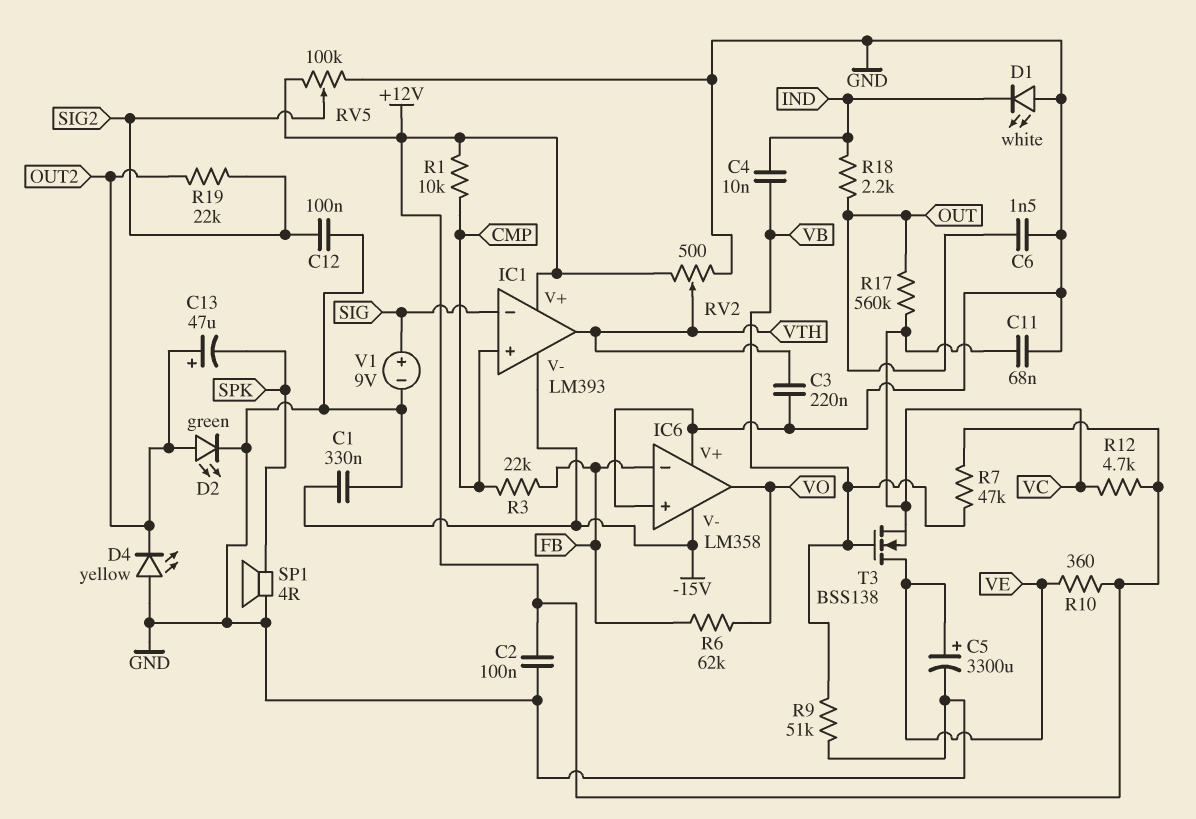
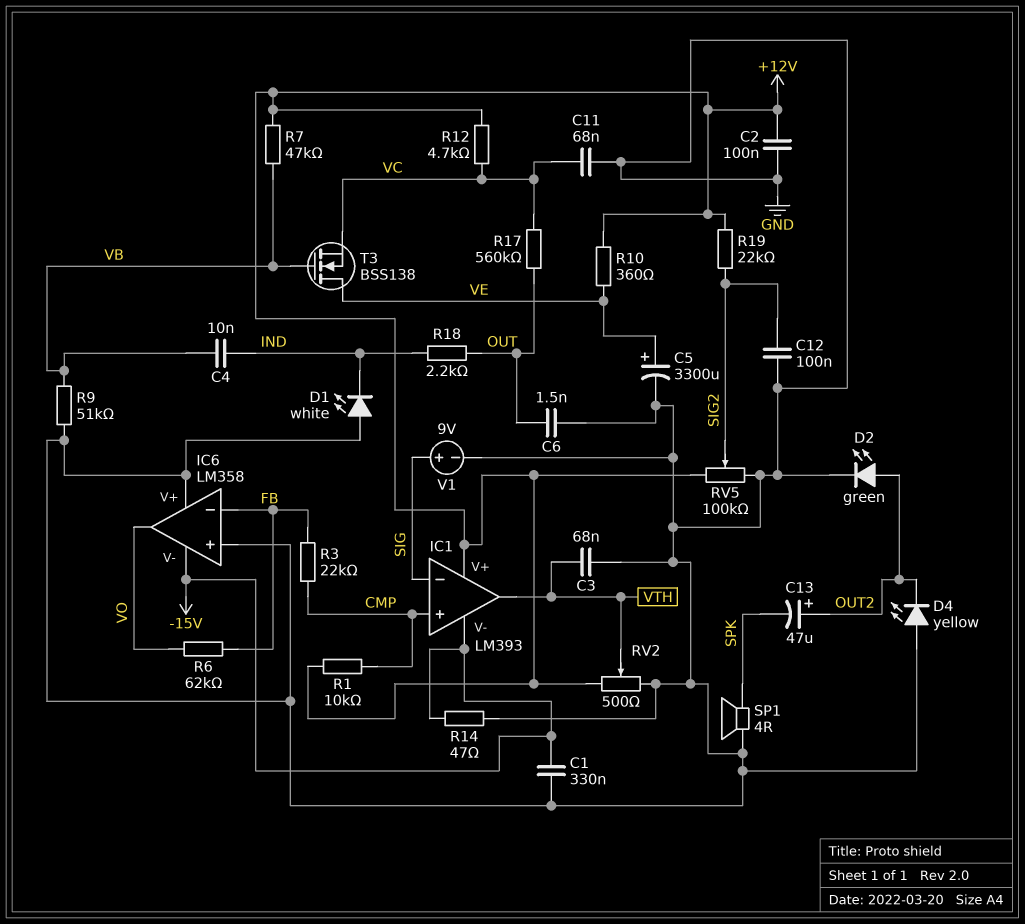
C3: 220nF (GND, VTH) -> 68nF (GND, VTH)
R14: none -> 47 (-15V, GND)
R19: 22k (OUT2, SIG2) -> 22k (+12V, SIG2)

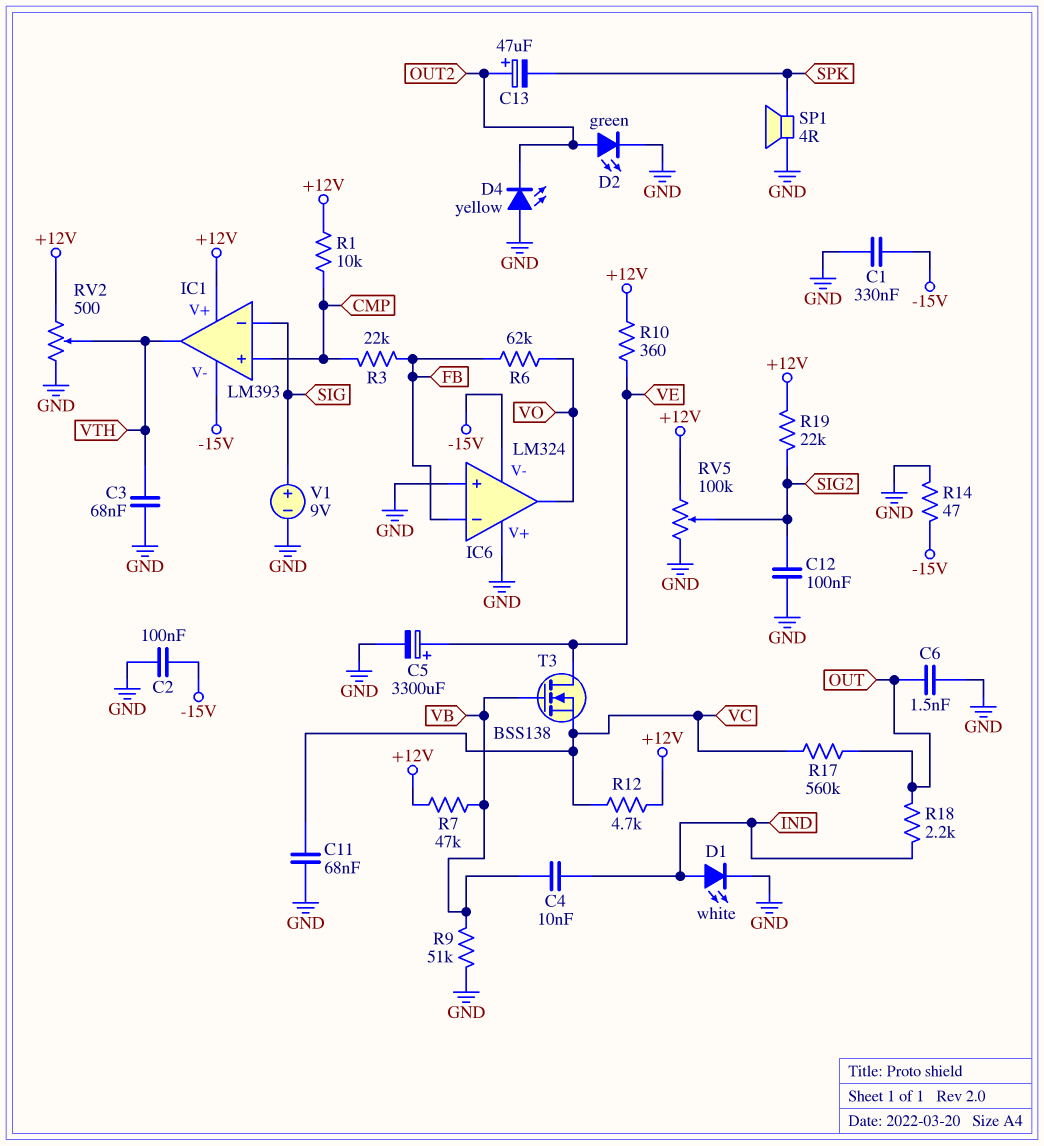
C2: 100nF (+12V, GND) -> 100nF (-15V, GND)
D1: LED white (A GND, K IND) -> LED white (A IND, K GND)
IC6: LM358 -> LM324

